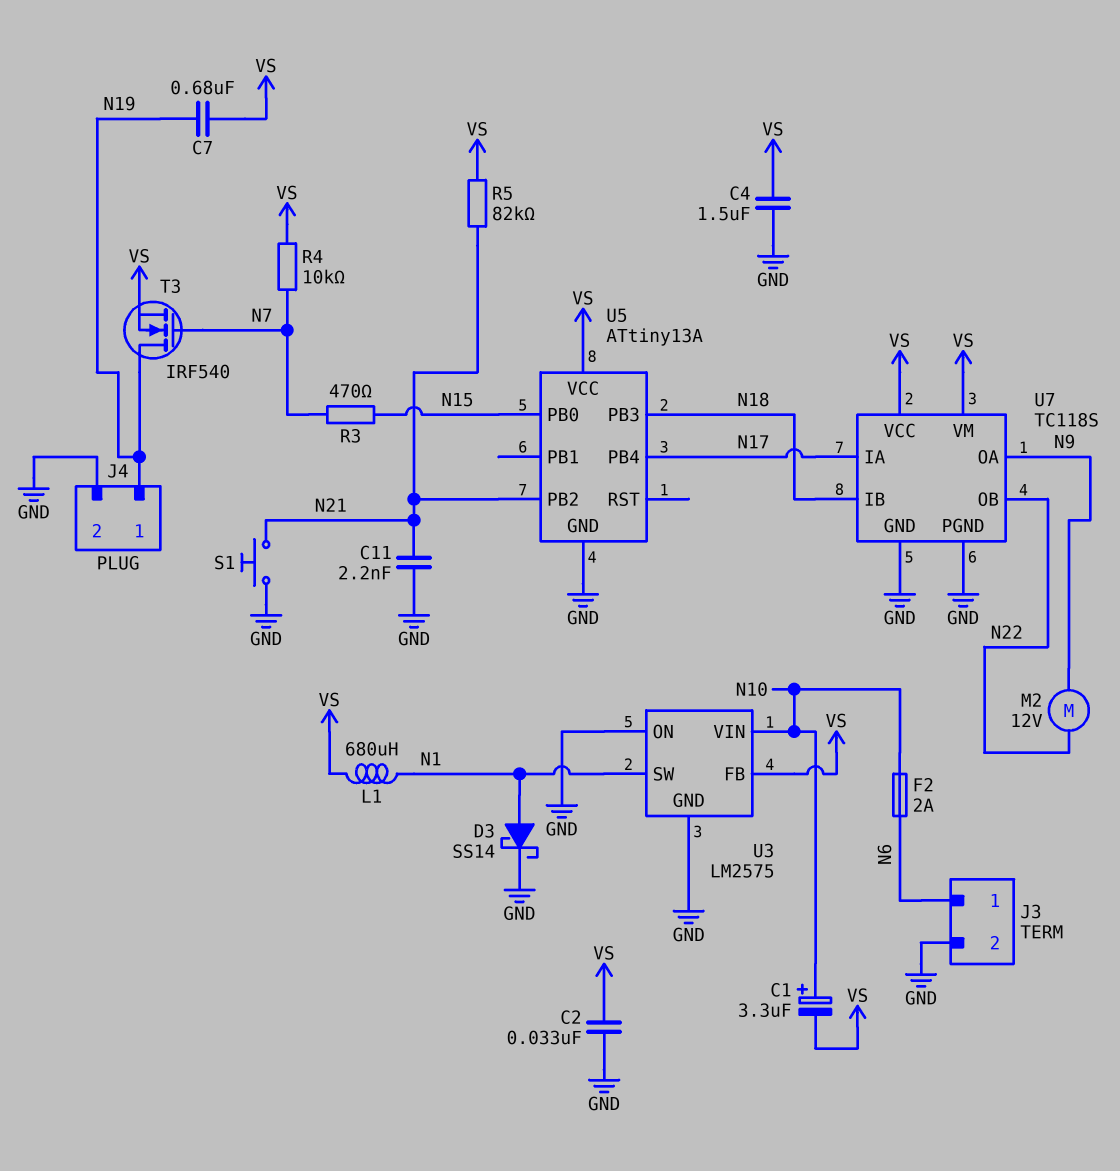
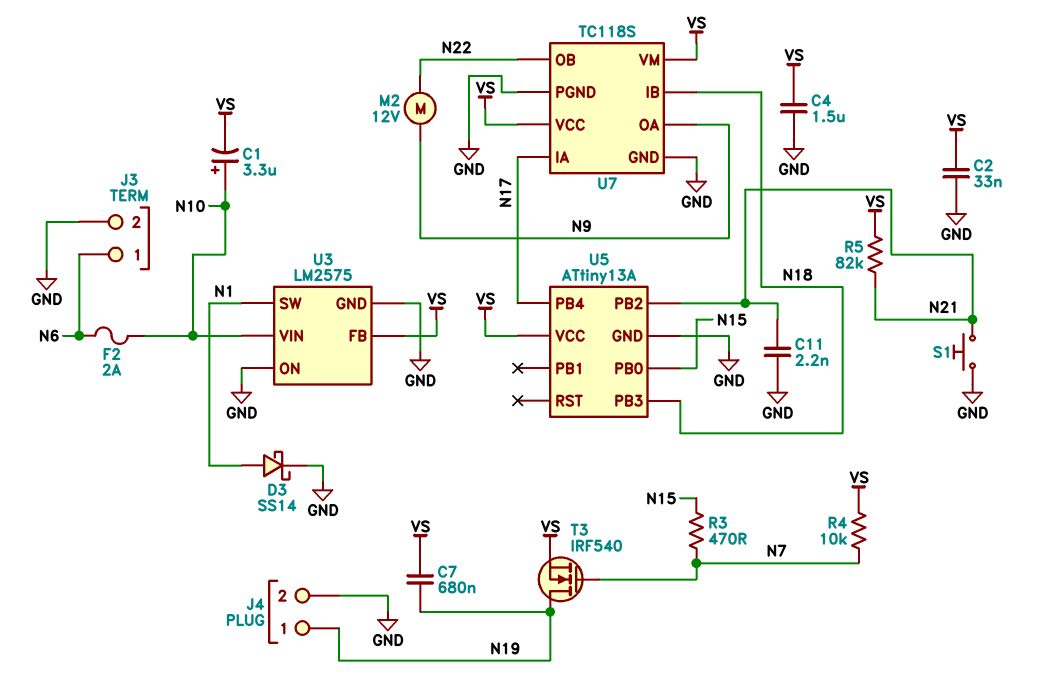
L1: 680uH (N1, VS) -> none

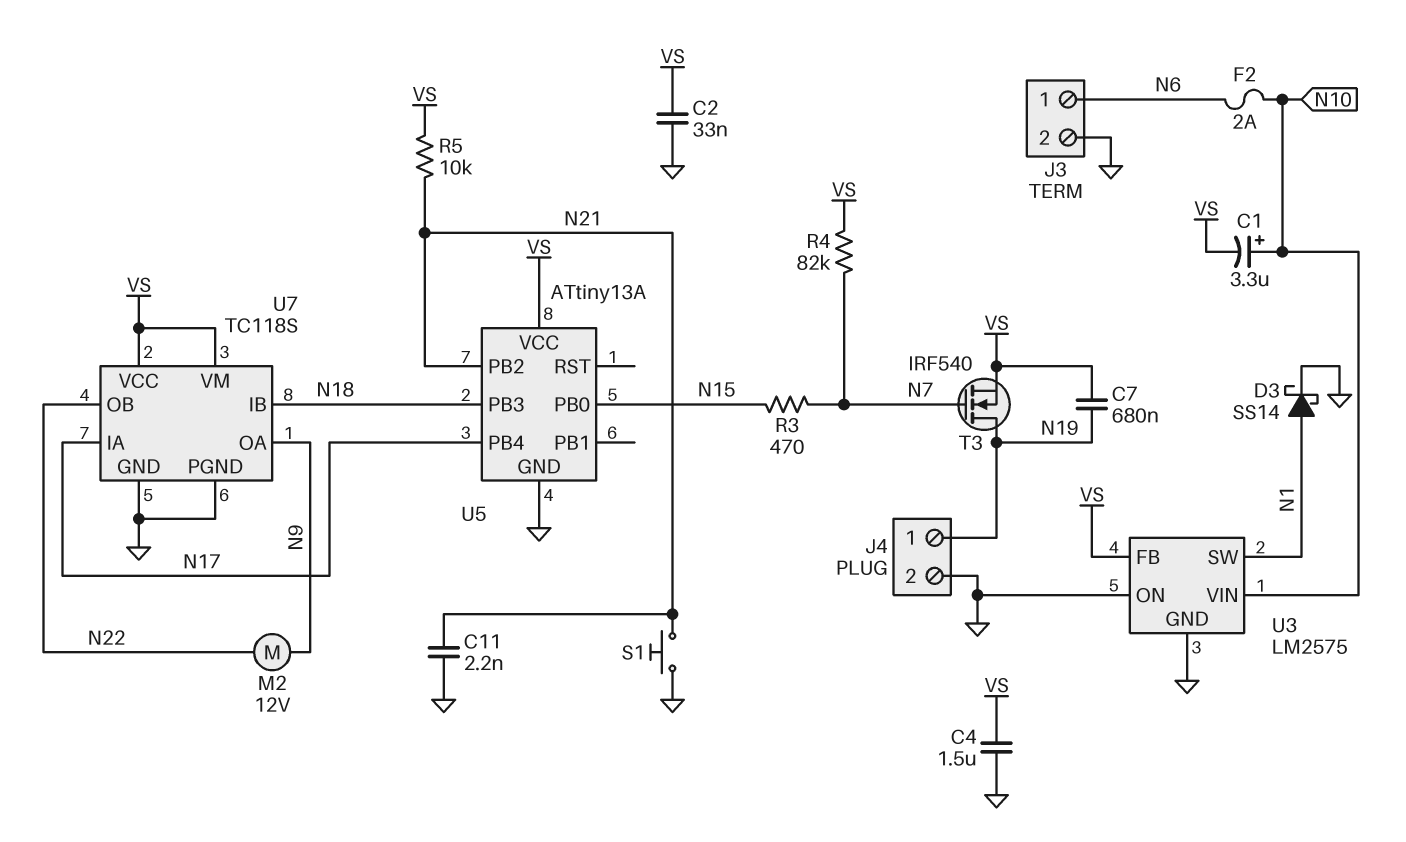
R4: 10k (N7, VS) -> 82k (N7, VS)
R5: 82k (N21, VS) -> 10k (N21, VS)

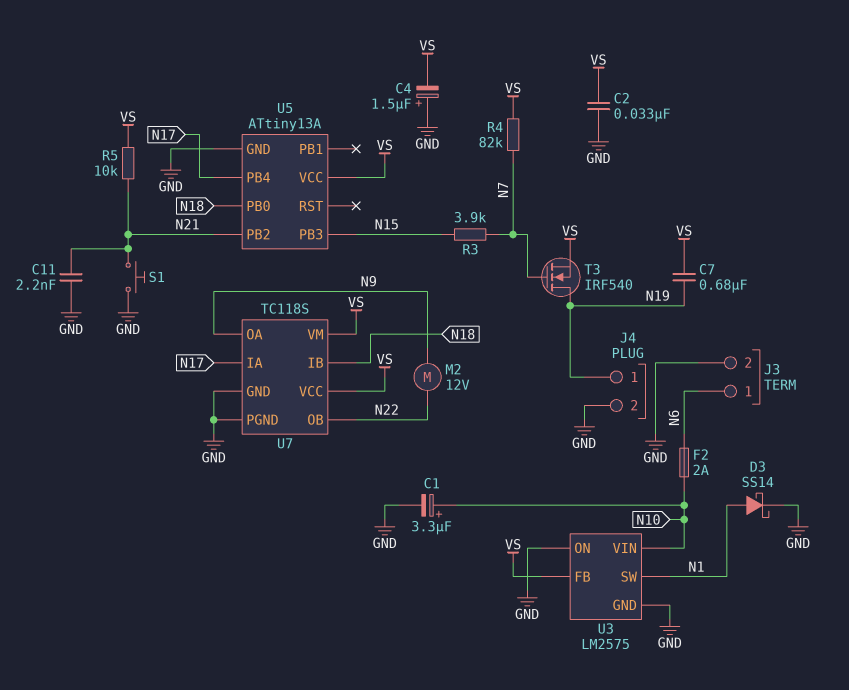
C1: 3.3uF (plus N10, minus VS) -> 3.3uF (plus N10, minus GND)
C4: 1.5uF (GND, VS) -> 1.5uF (plus GND, minus VS)
R3: 470 (N7, N15) -> 3.9k (N7, N15)
U5 pin PB0: N15 -> N18
U5 pin PB3: N18 -> N15

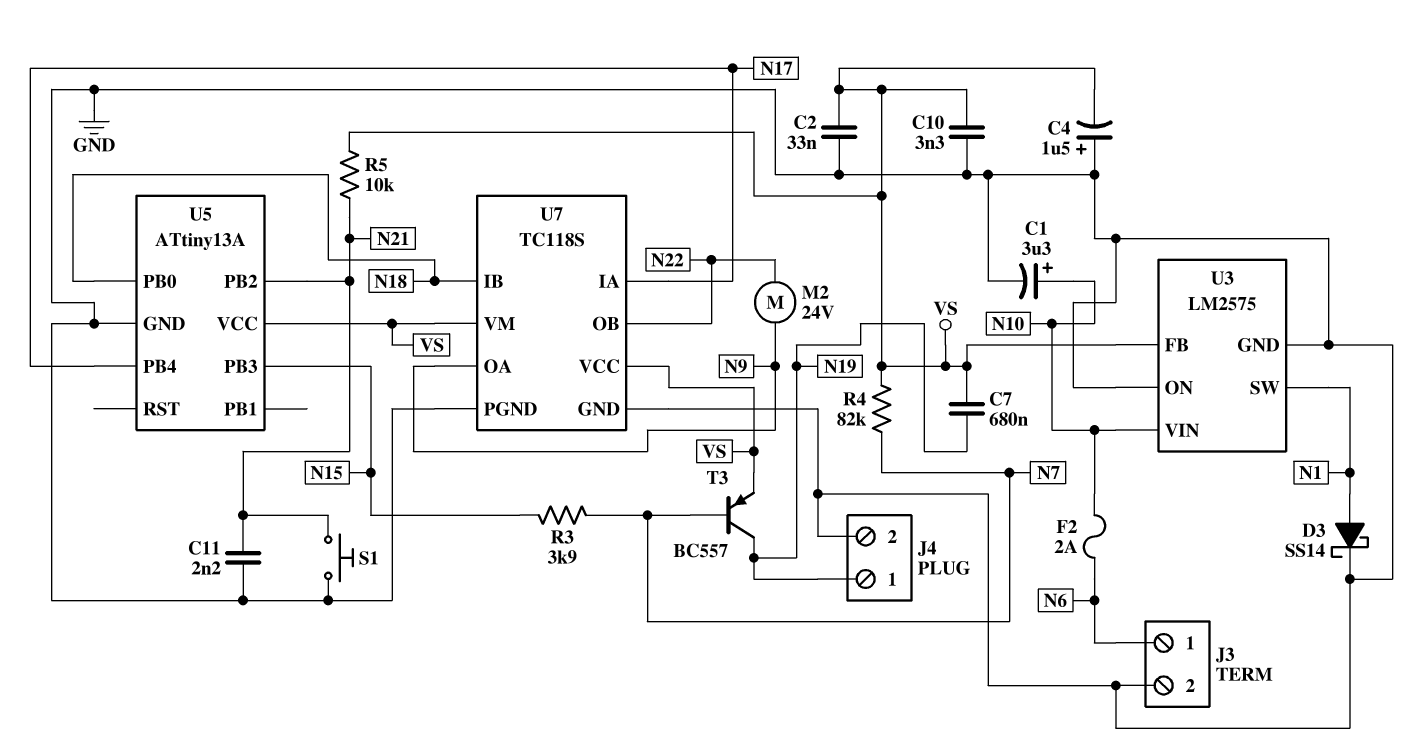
C10: none -> 3.3nF (GND, VS)
M2: motor 12V (N9, N22) -> motor 24V (N9, N22)
T3: NMOS IRF540 (G N7, D N19, S VS) -> PNP BC557 (B N7, C N19, E VS)

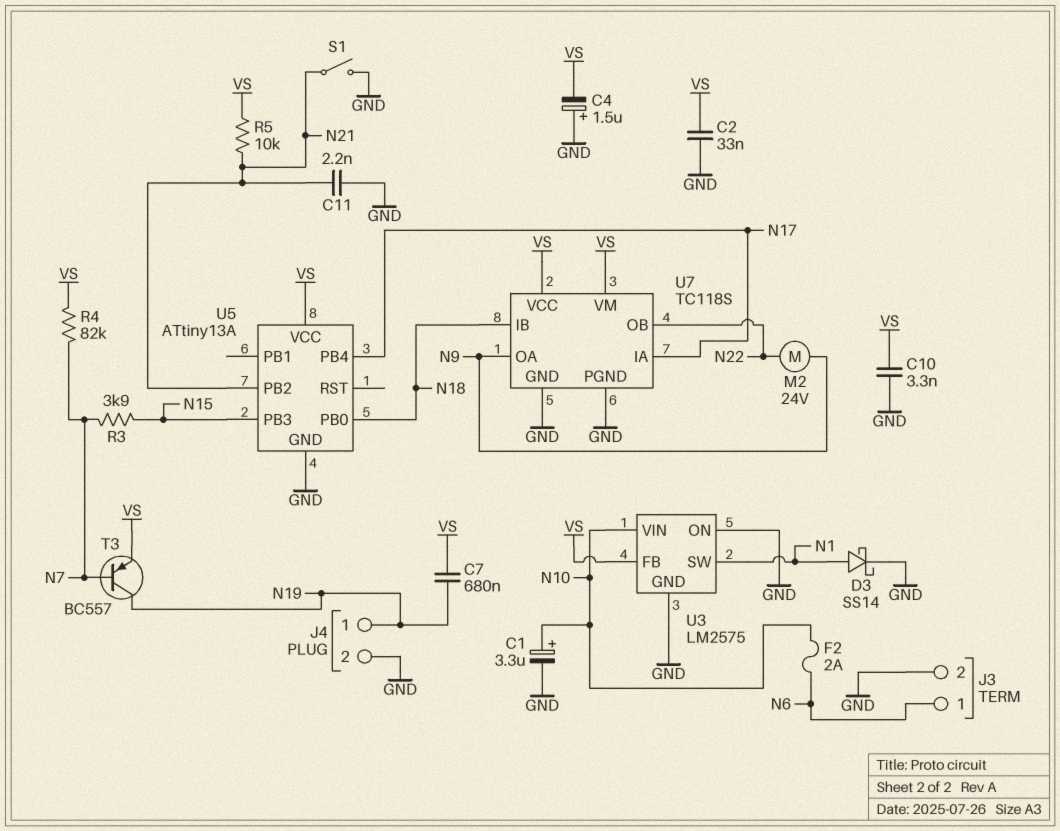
S1: button (GND, N21) -> switch (GND, N21)

